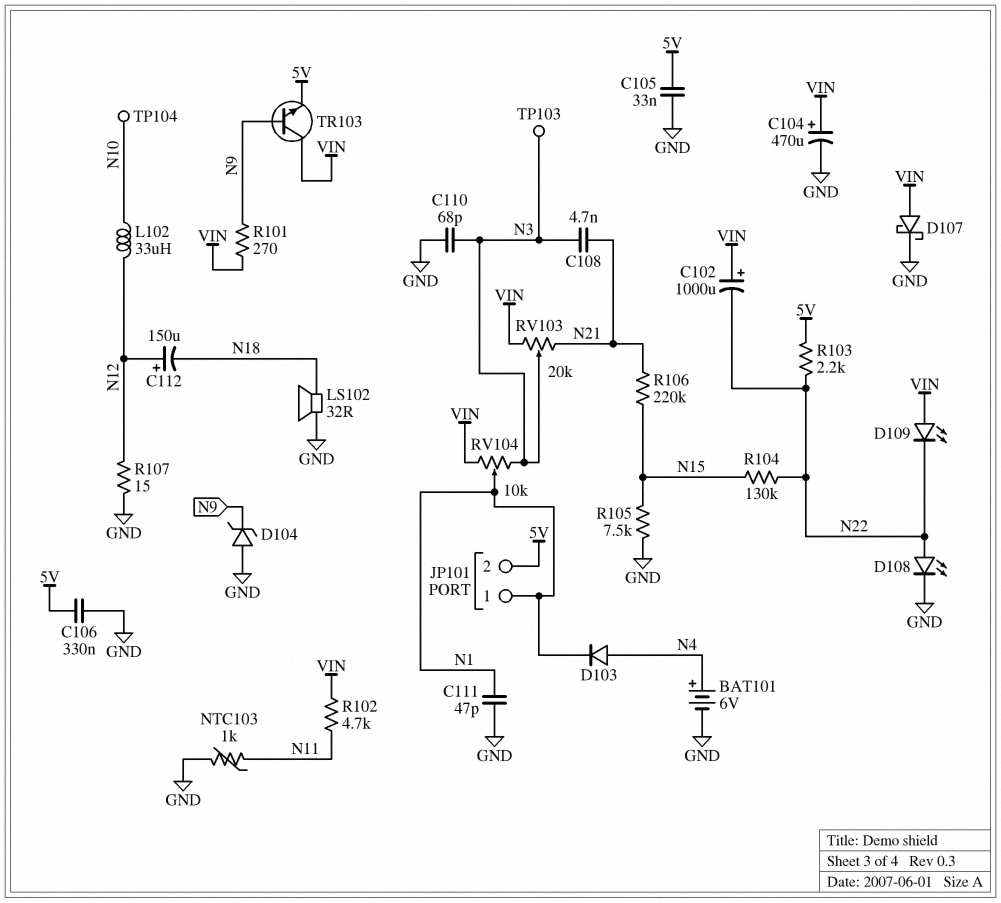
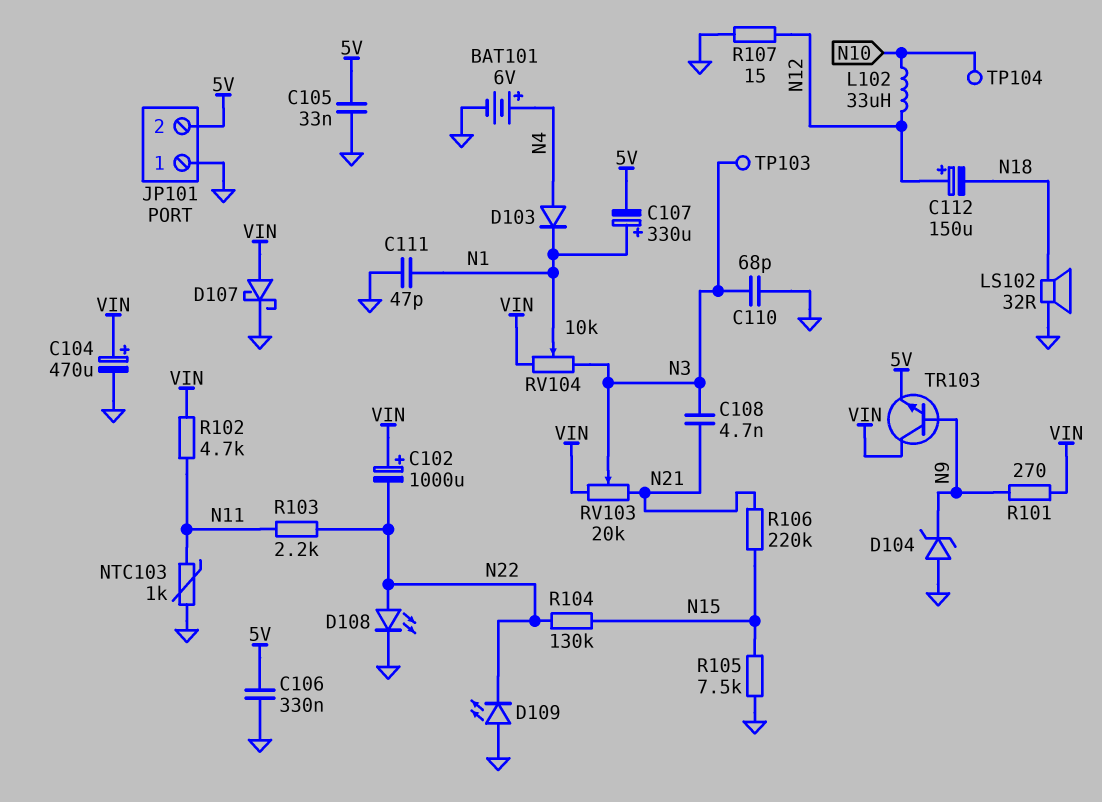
C107: none -> 330uF (plus N1, minus 5V)
D109: LED (A VIN, K N22) -> LED (A GND, K N22)
JP101 pin 1: N1 -> GND
R103: 2.2k (5V, N22) -> 2.2k (N11, N22)

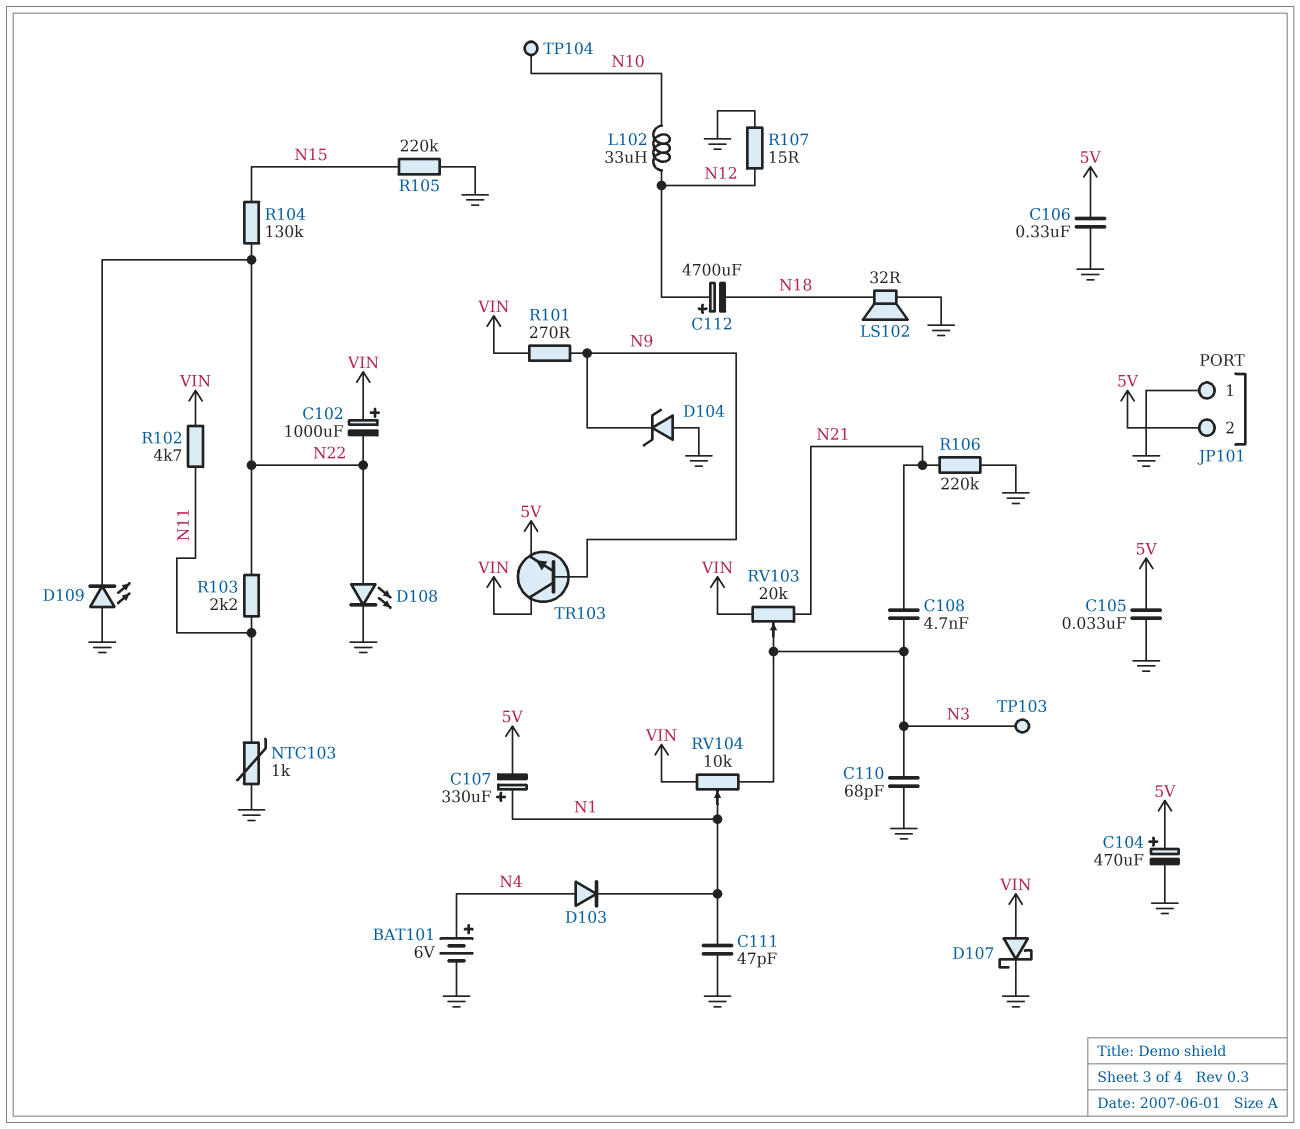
C104: 470uF (plus VIN, minus GND) -> 470uF (plus 5V, minus GND)
C112: 150uF (plus N12, minus N18) -> 4700uF (plus N12, minus N18)
R105: 7.5k (GND, N15) -> 220k (GND, N15)
R106: 220k (N15, N21) -> 220k (GND, N21)

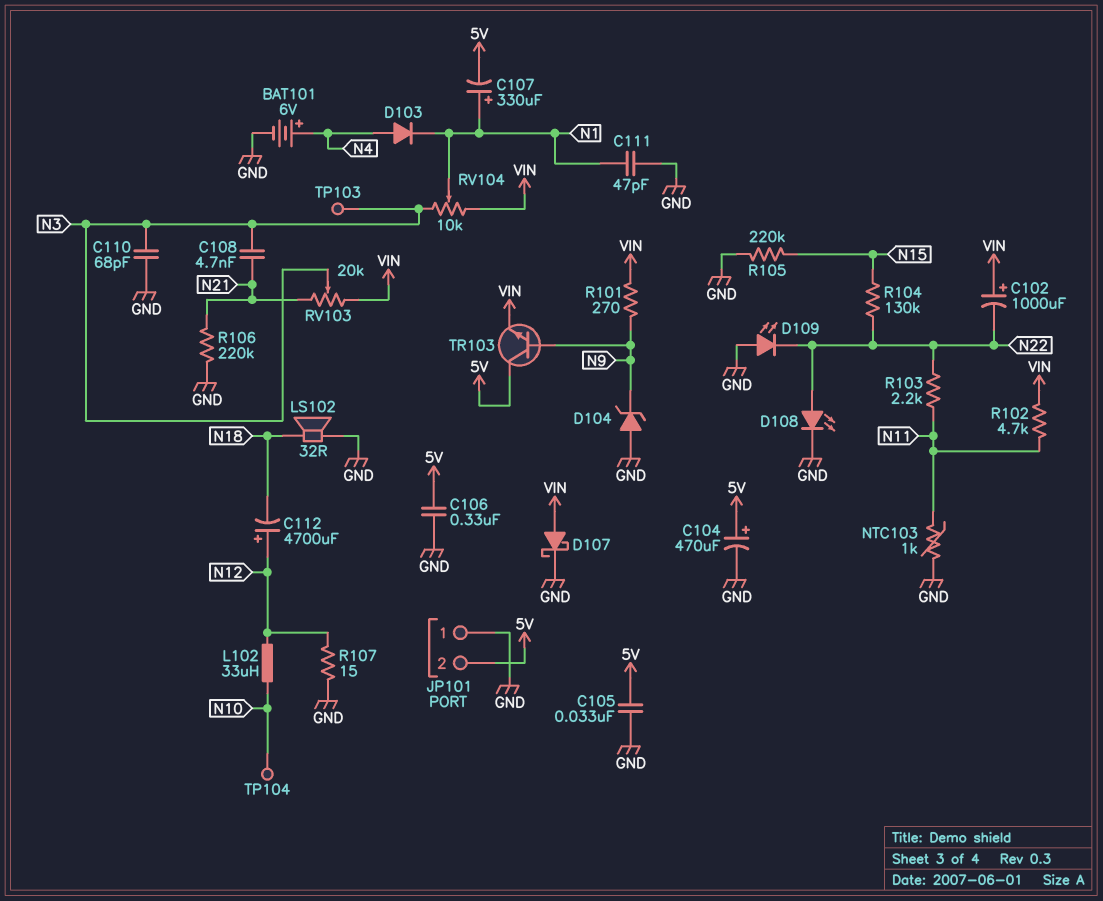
TR103: NPN (B N9, C VIN, E 5V) -> NPN (B N9, C 5V, E VIN)

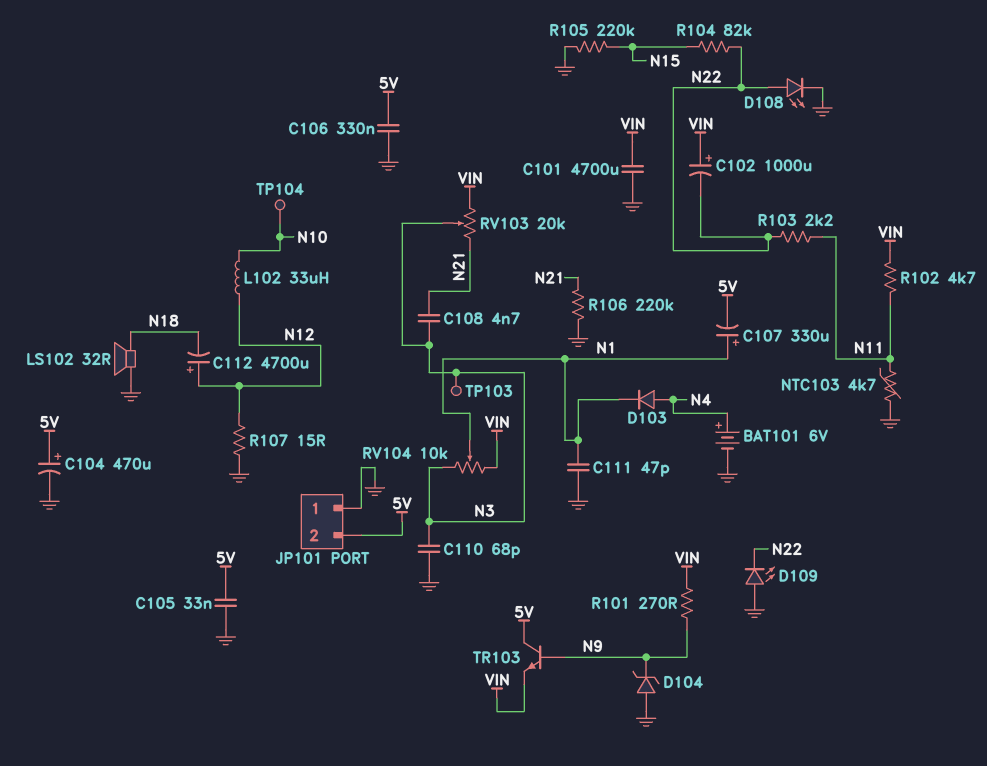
C101: none -> 4700uF (GND, VIN)
D107: schottky (A VIN, K GND) -> none
NTC103: 1k (GND, N11) -> 4.7k (GND, N11)
R104: 130k (N15, N22) -> 82k (N15, N22)

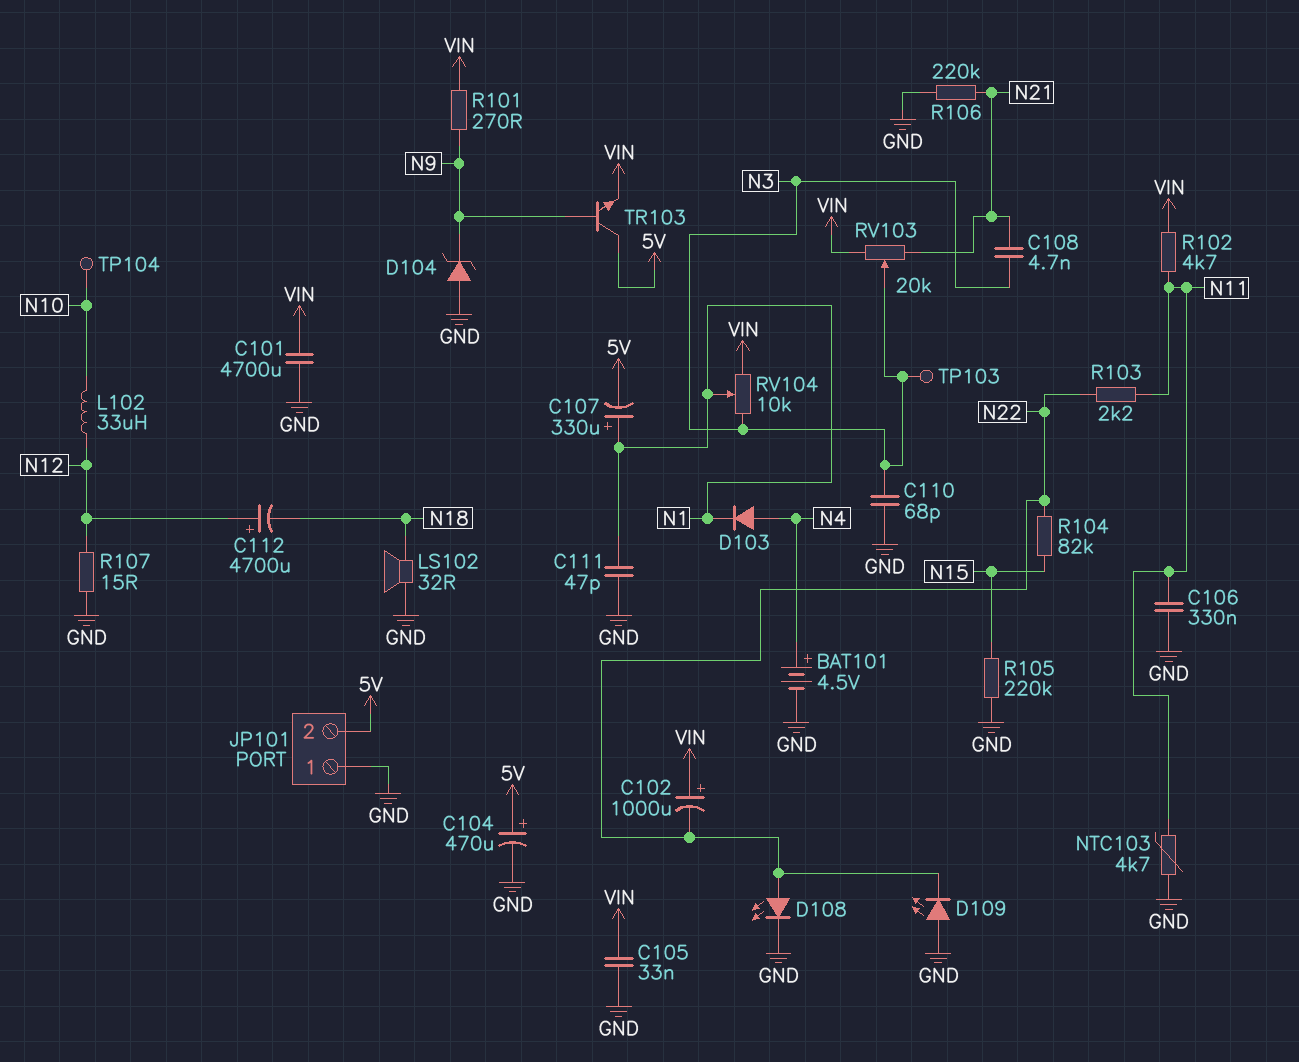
BAT101: 6V (plus N4, minus GND) -> 4.5V (plus N4, minus GND)
C105: 33nF (5V, GND) -> 33nF (GND, VIN)
C106: 330nF (5V, GND) -> 330nF (GND, N11)

